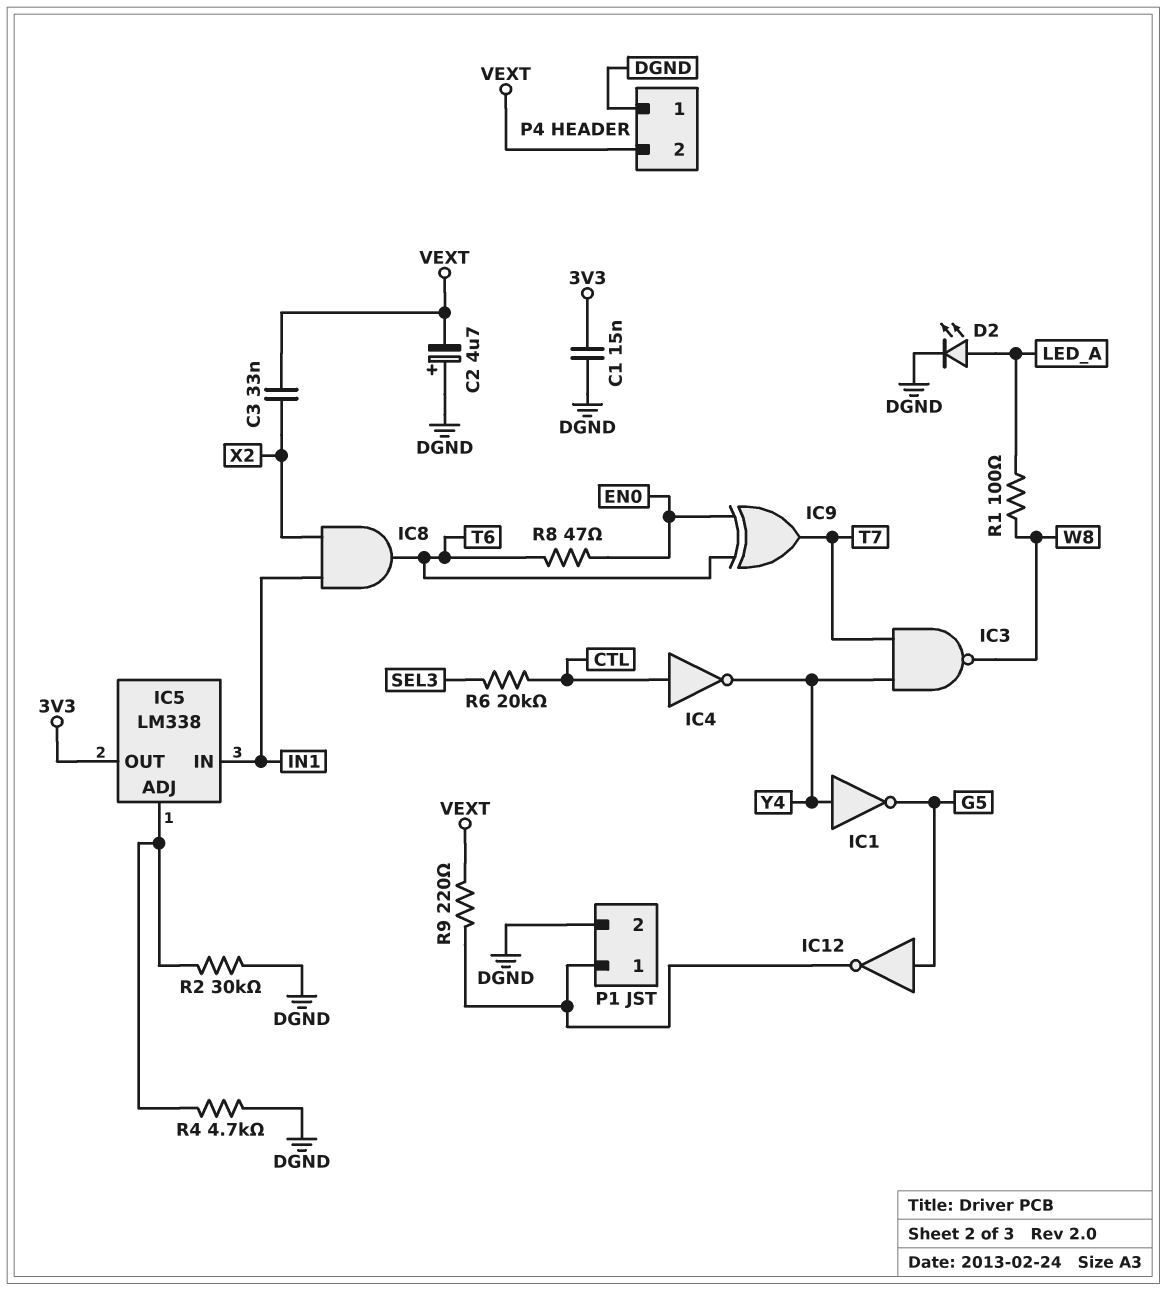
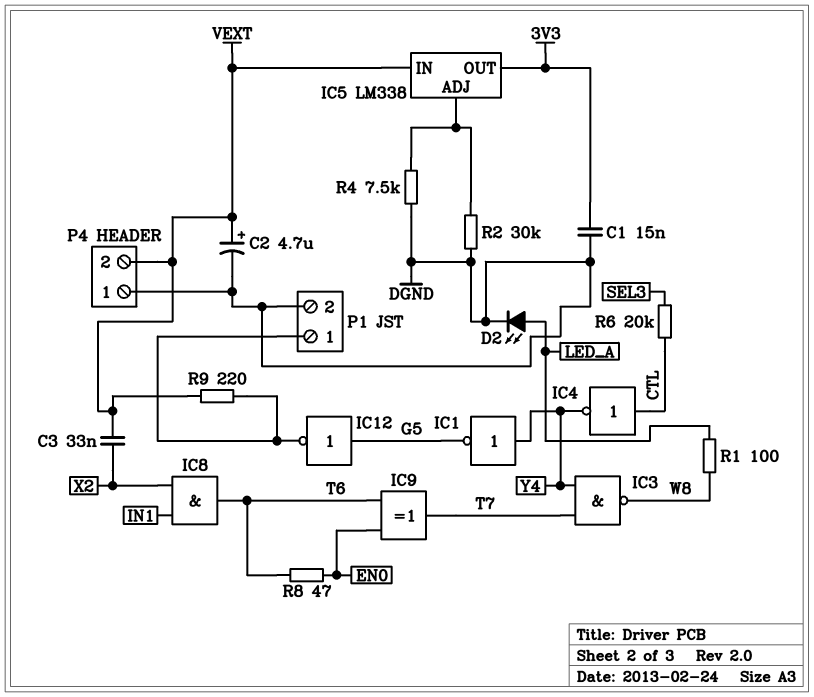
C2: 4.7uF (plus DGND, minus VEXT) -> 4.7uF (plus VEXT, minus DGND)
IC5 pin IN: IN1 -> VEXT
R4: 4.7k (DGND, IC5/ADJ) -> 7.5k (DGND, IC5/ADJ)

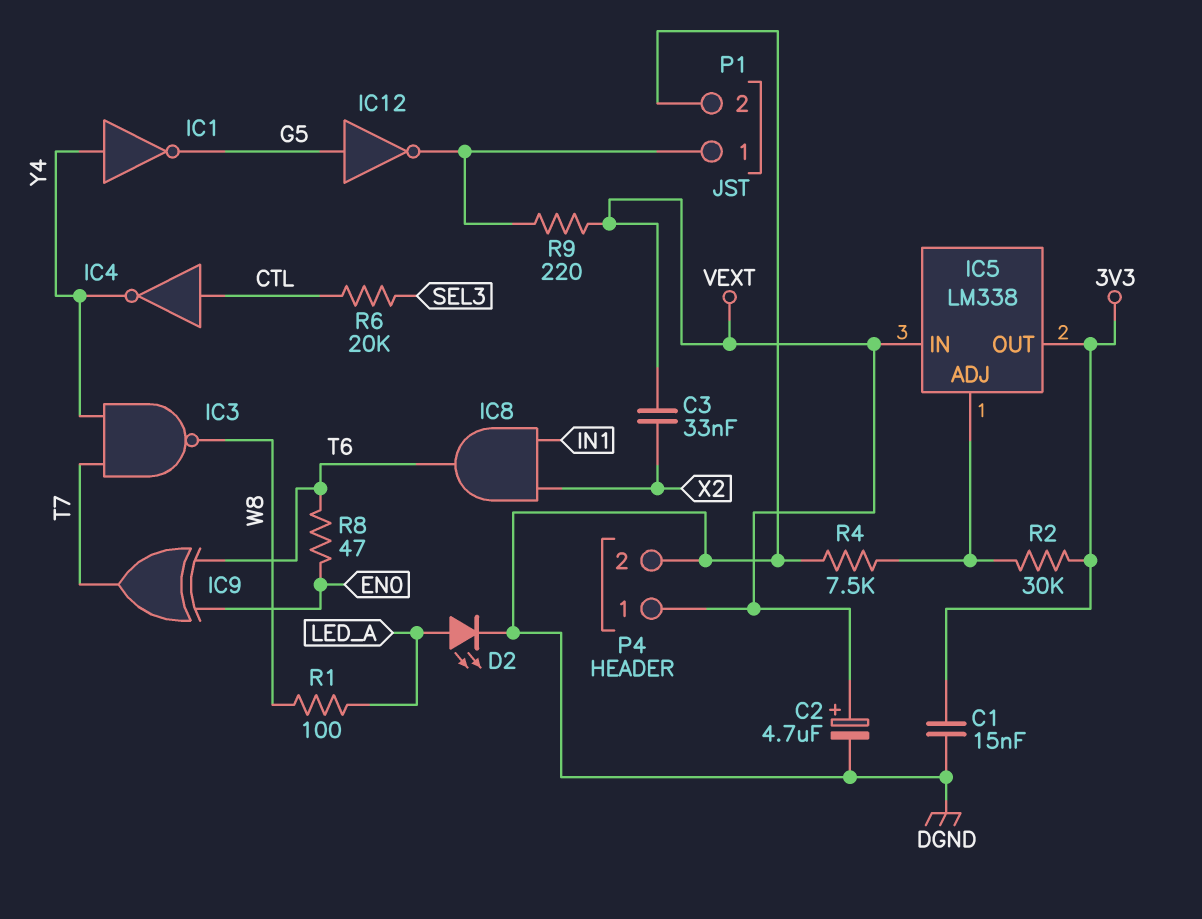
P4 pin 1: DGND -> VEXT
P4 pin 2: VEXT -> DGND
R2: 30k (DGND, IC5/ADJ) -> 30k (3V3, IC5/ADJ)

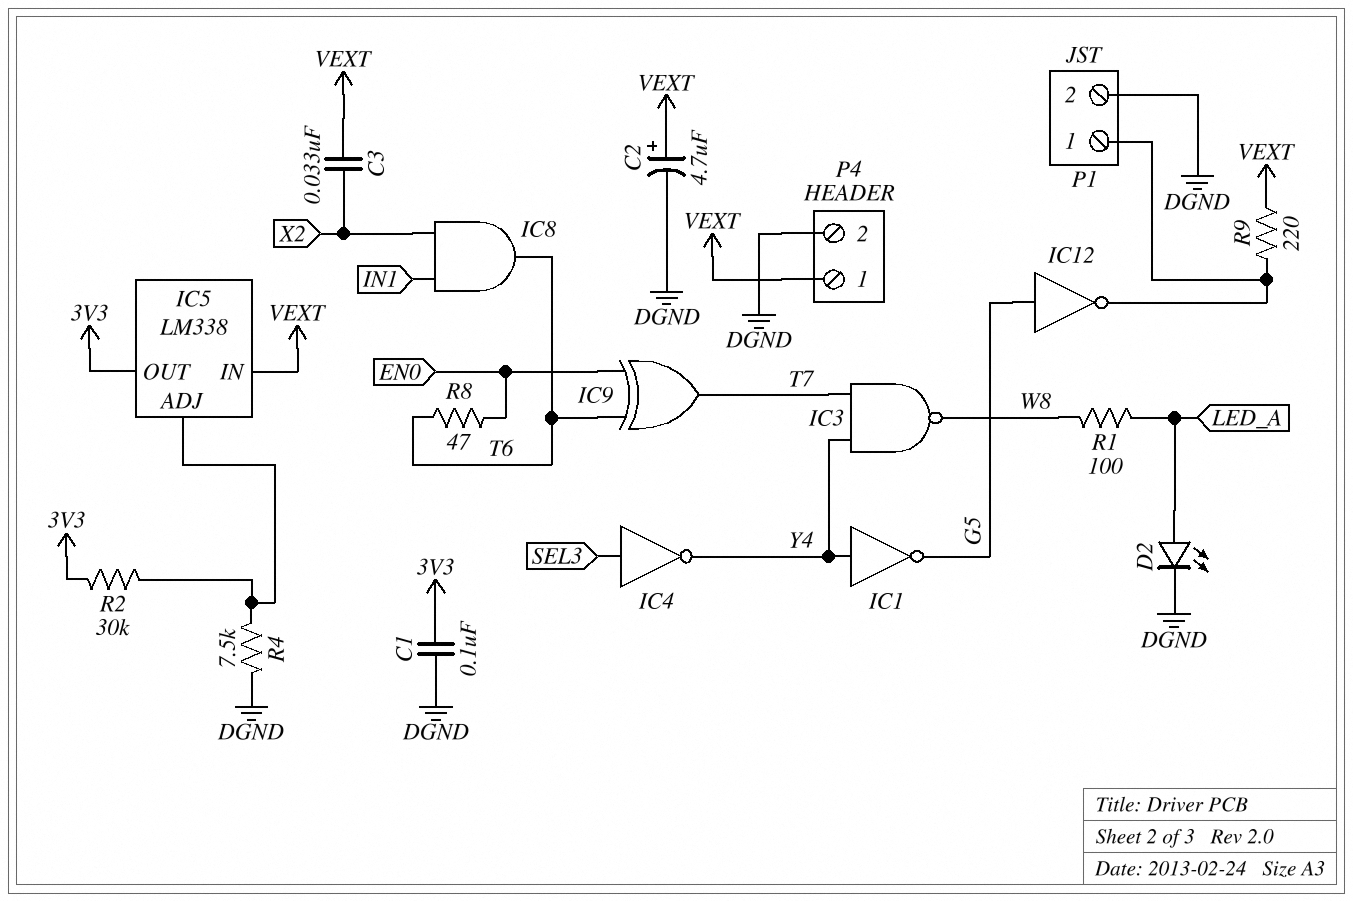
C1: 15nF (3V3, DGND) -> 100nF (3V3, DGND)
IC4: NOT (in CTL, out Y4) -> NOT (in SEL3, out Y4)
R6: 20k (CTL, SEL3) -> none

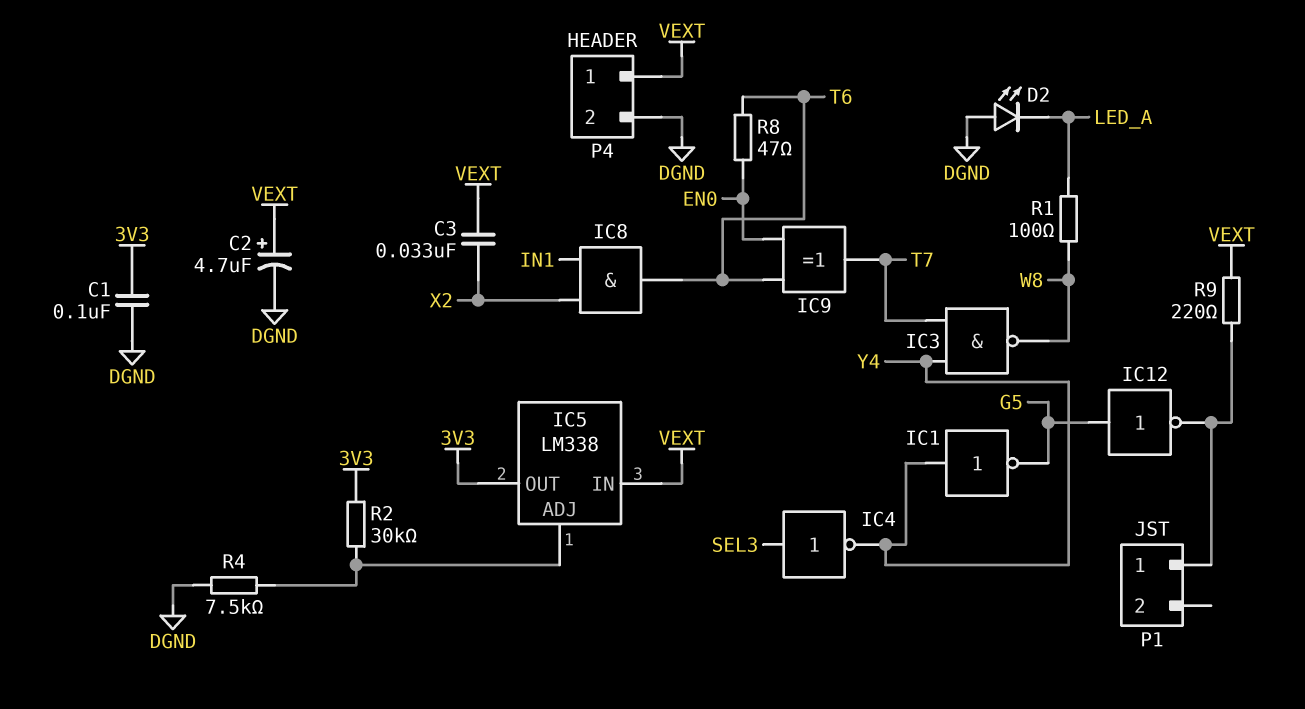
D2: LED (A LED_A, K DGND) -> LED (A DGND, K LED_A)
P1 pin 2: DGND -> none

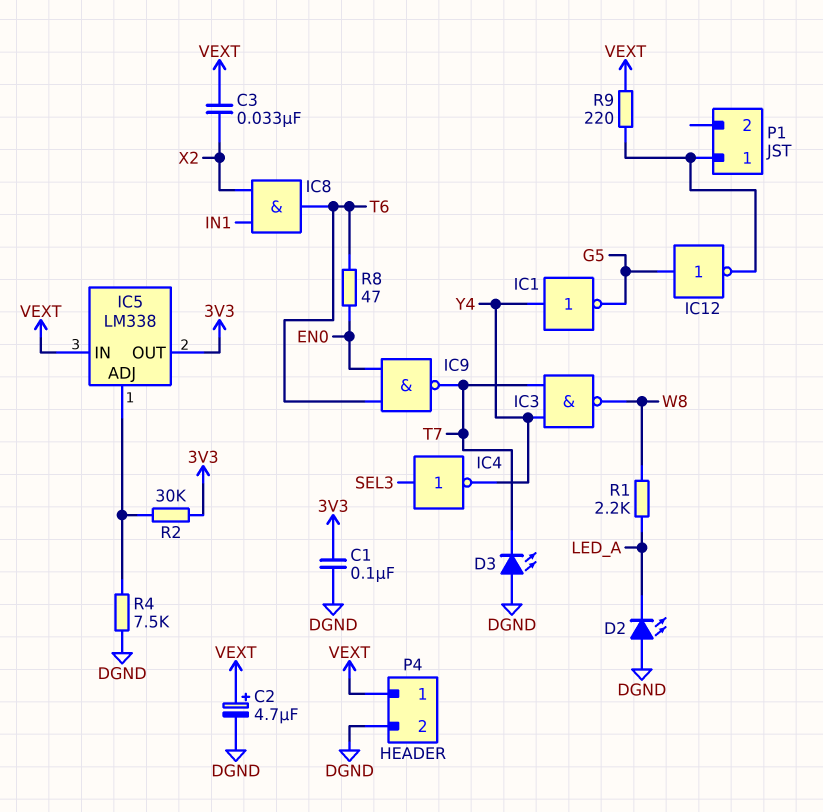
D3: none -> LED (A DGND, K T7)
IC9: XOR (in EN0, in T6, out T7) -> NAND (in EN0, in T6, out T7)
R1: 100 (LED_A, W8) -> 2.2k (LED_A, W8)

